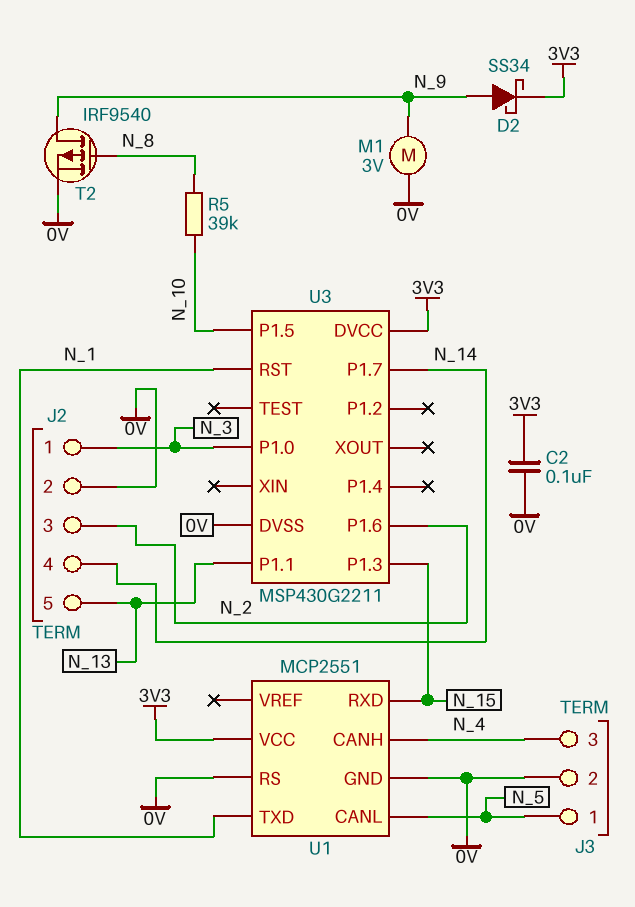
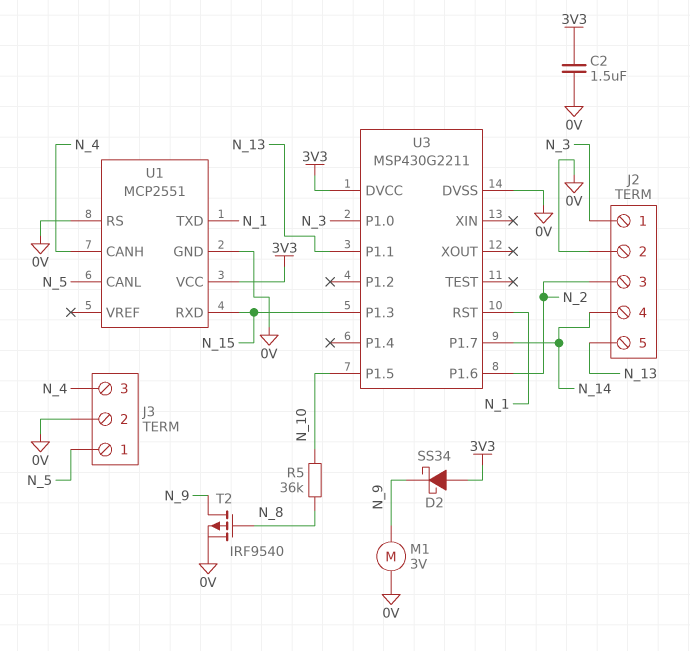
C2: 100nF (0V, 3V3) -> 1.5uF (0V, 3V3)
D2: schottky SS34 (A N_9, K 3V3) -> schottky SS34 (A 3V3, K N_9)
R5: 39k (N_8, N_10) -> 36k (N_8, N_10)

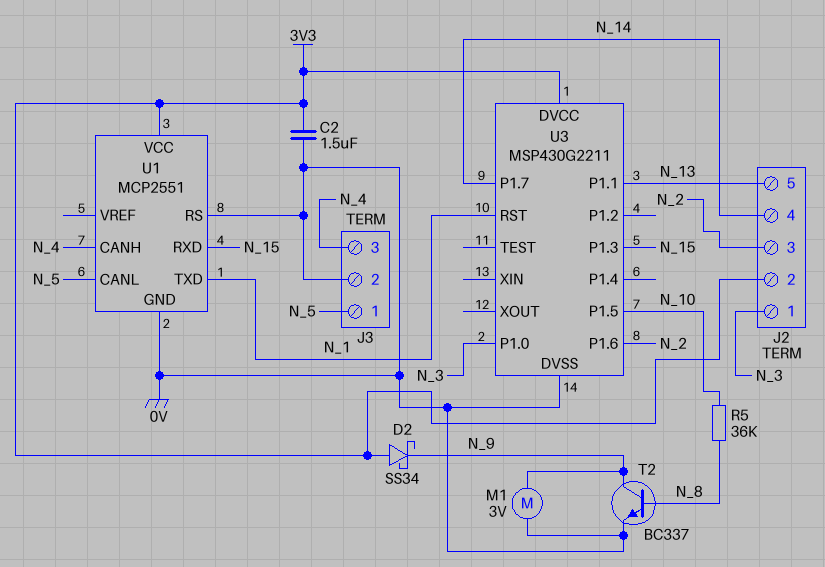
J2 pin 2: 0V -> 3V3
T2: PMOS IRF9540 (G N_8, D N_9, S 0V) -> NPN BC337 (B N_8, C N_9, E 0V)

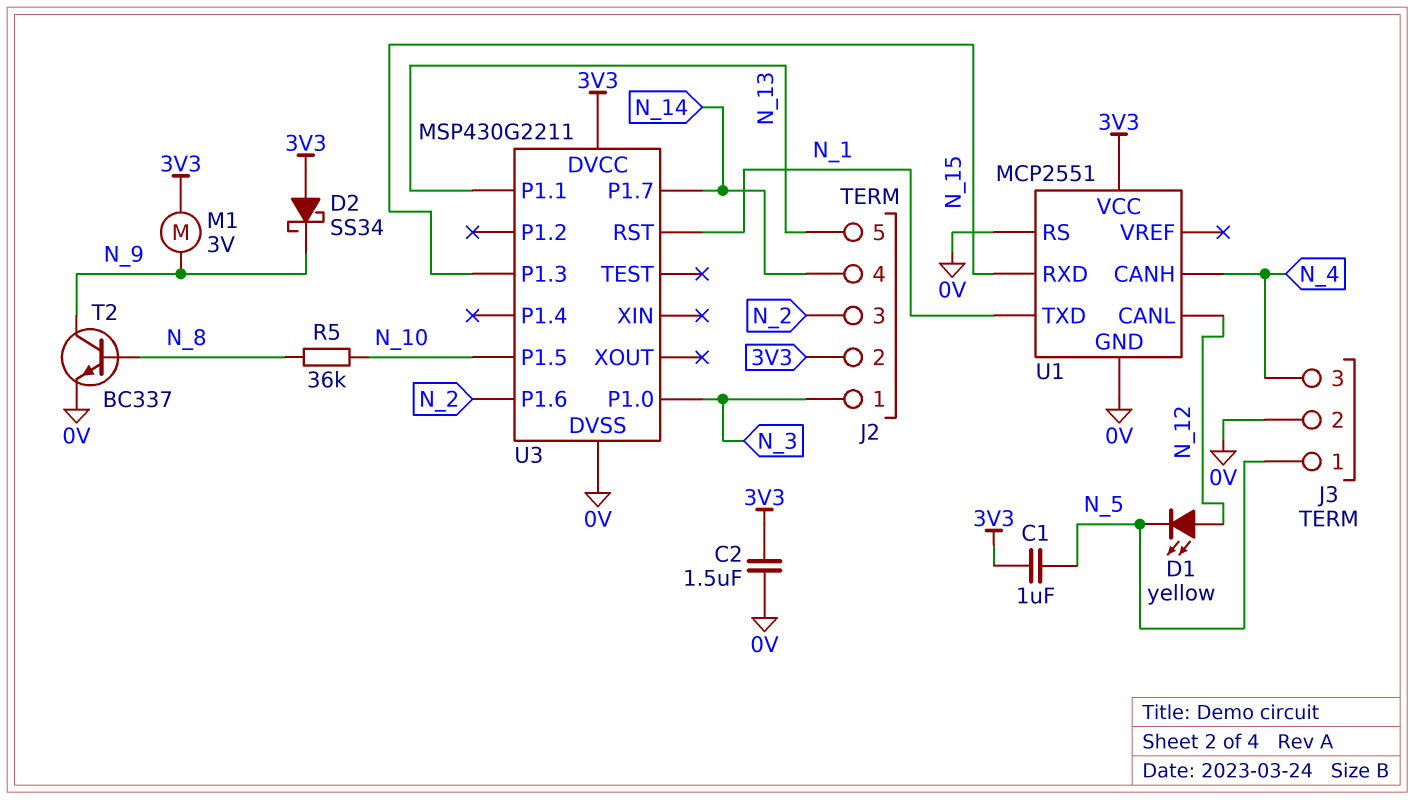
C1: none -> 1uF (3V3, N_5)
D1: none -> LED yellow (A N_12, K N_5)
M1: motor 3V (0V, N_9) -> motor 3V (3V3, N_9)
U1 pin CANL: N_5 -> N_12

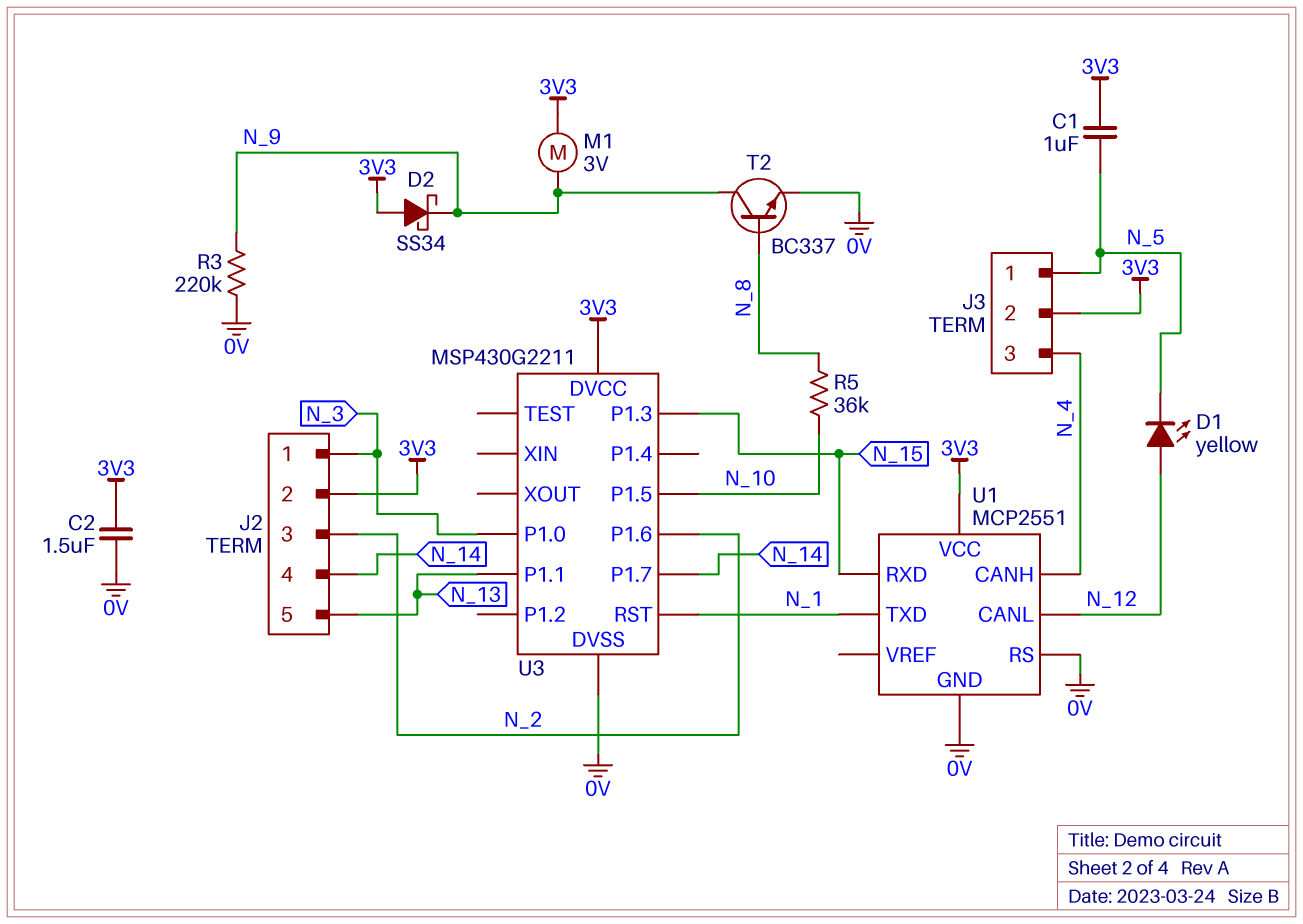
J3 pin 2: 0V -> 3V3
R3: none -> 220k (0V, N_9)

